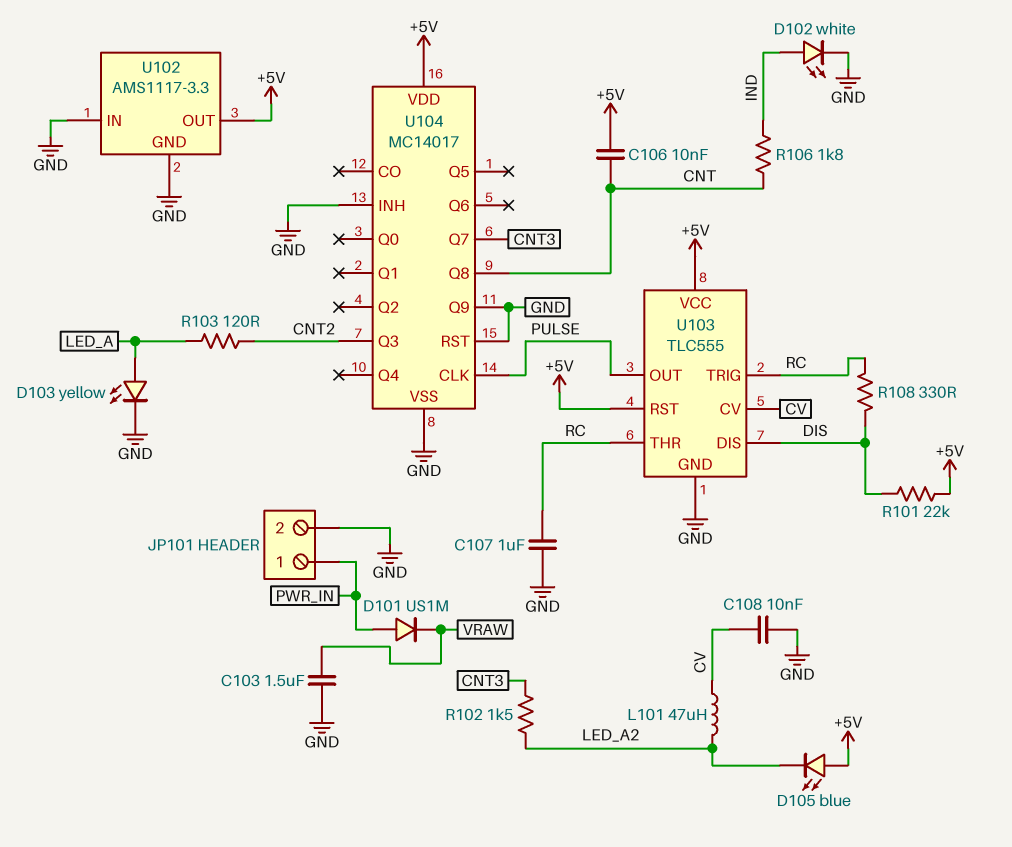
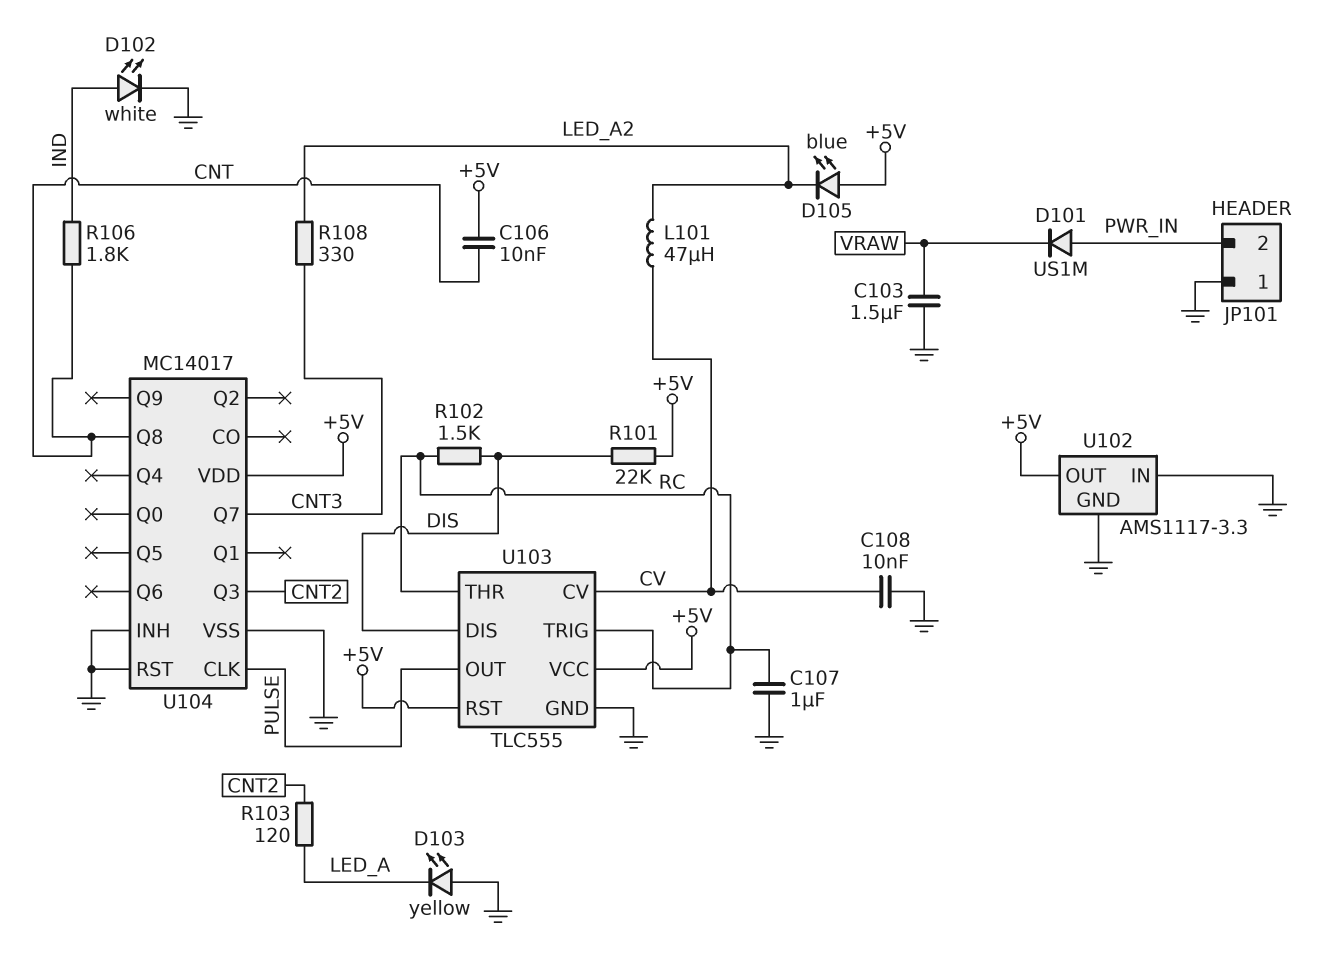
D103: LED yellow (A LED_A, K GND) -> LED yellow (A GND, K LED_A)
JP101 pin 1: PWR_IN -> GND
JP101 pin 2: GND -> PWR_IN
R102: 1.5k (CNT3, LED_A2) -> 1.5k (DIS, RC)
R108: 330 (DIS, RC) -> 330 (CNT3, LED_A2)
U104 pin Q9: GND -> none

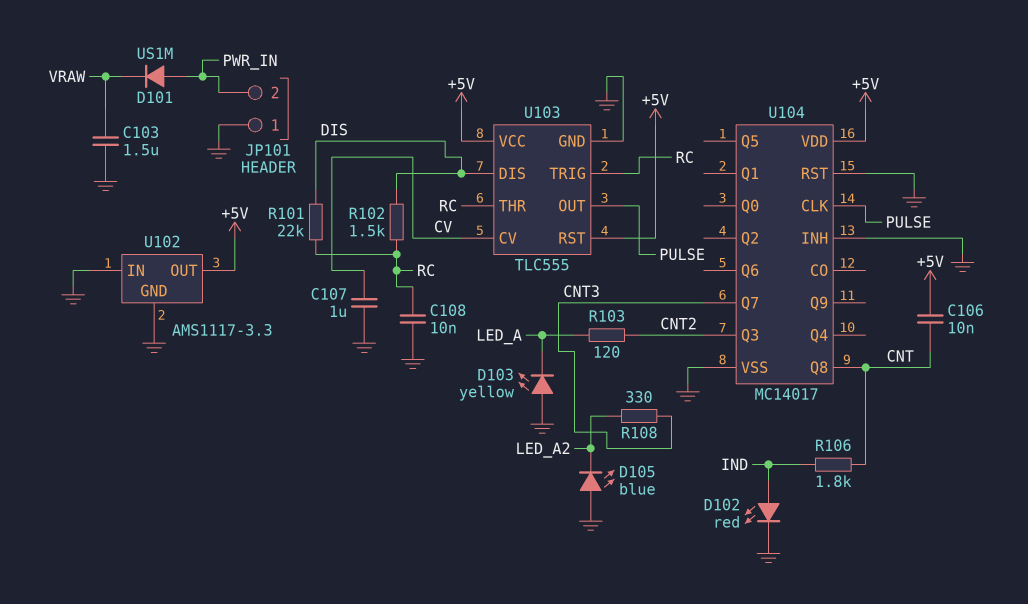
C107: 1uF (GND, RC) -> 1uF (CV, GND)
C108: 10nF (CV, GND) -> 10nF (GND, RC)
D102: LED white (A IND, K GND) -> LED red (A IND, K GND)
D105: LED blue (A +5V, K LED_A2) -> LED blue (A GND, K LED_A2)
L101: 47uH (CV, LED_A2) -> none
R101: 22k (+5V, DIS) -> 22k (DIS, RC)

